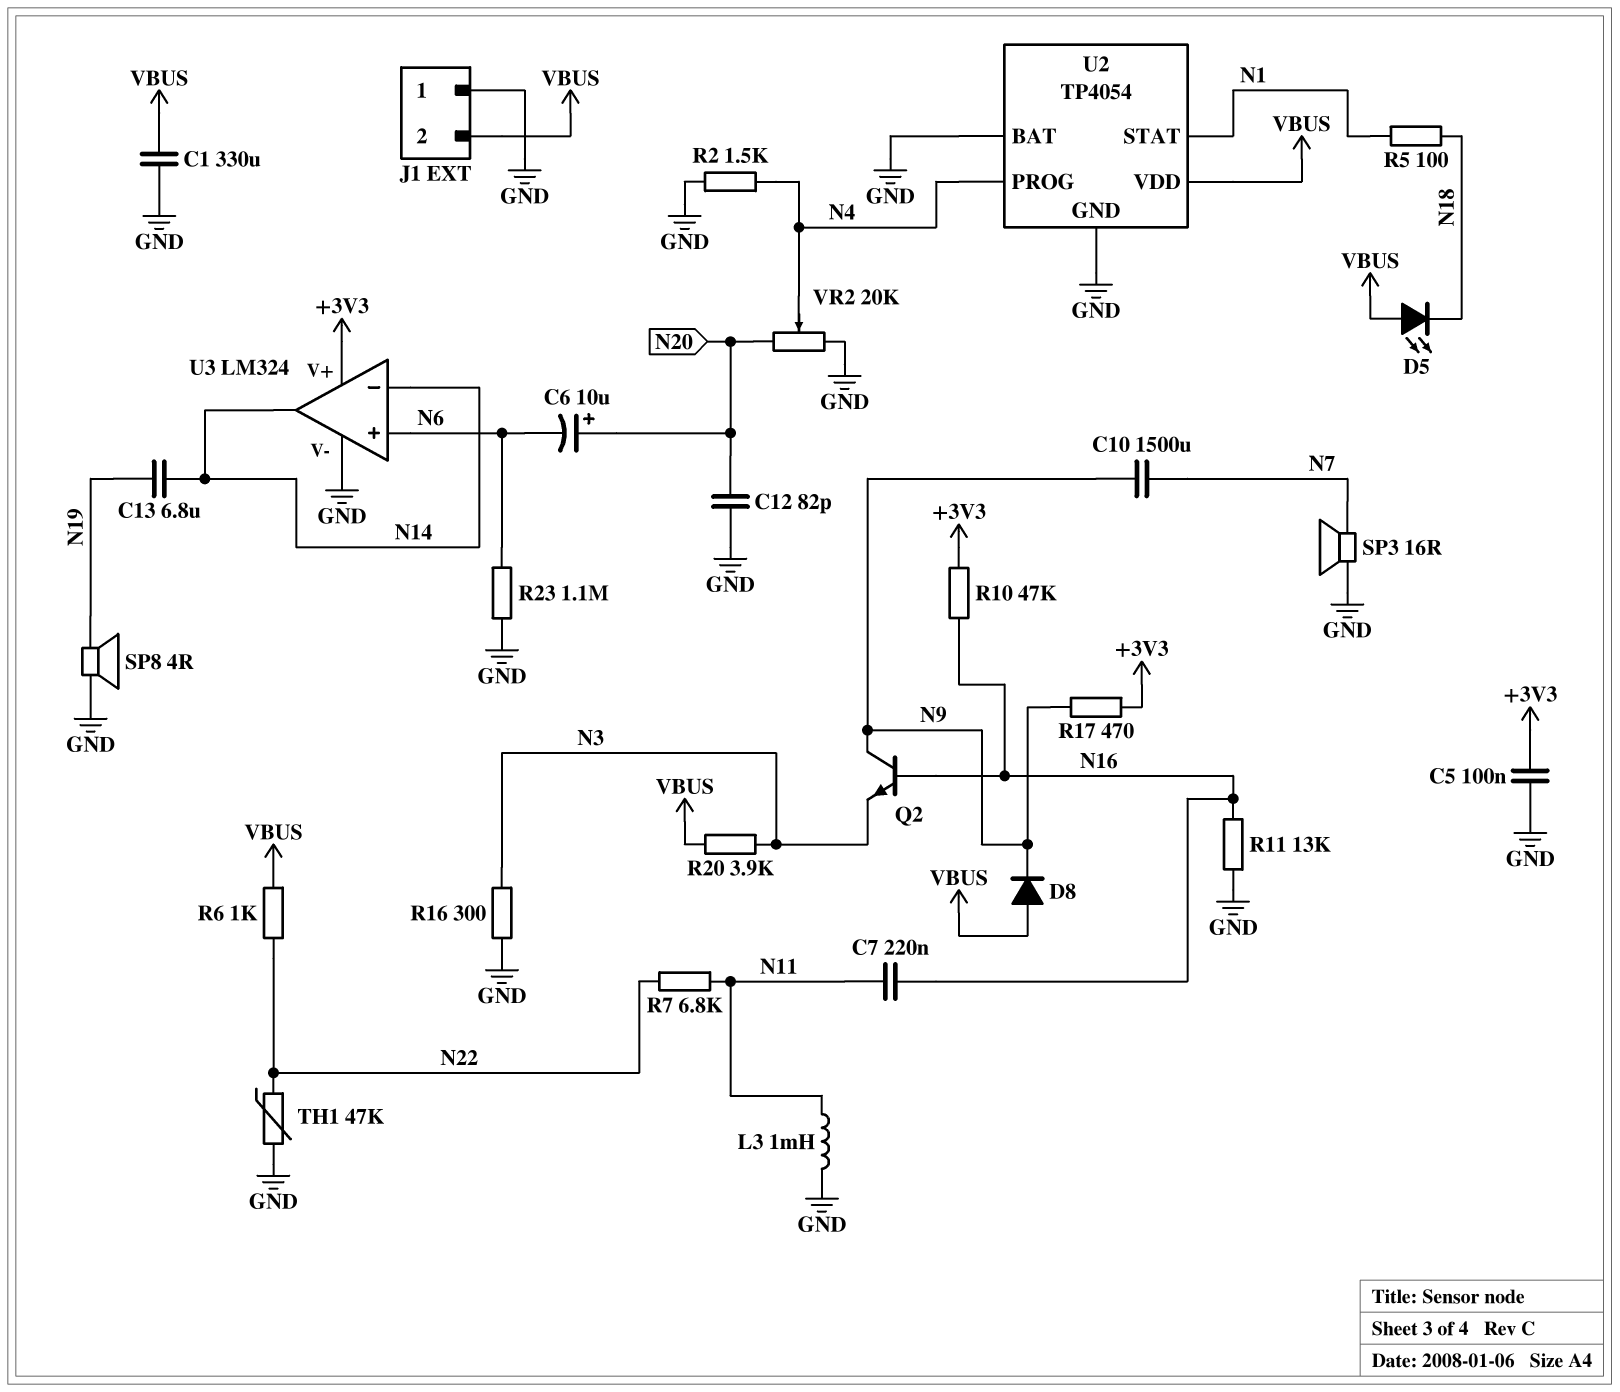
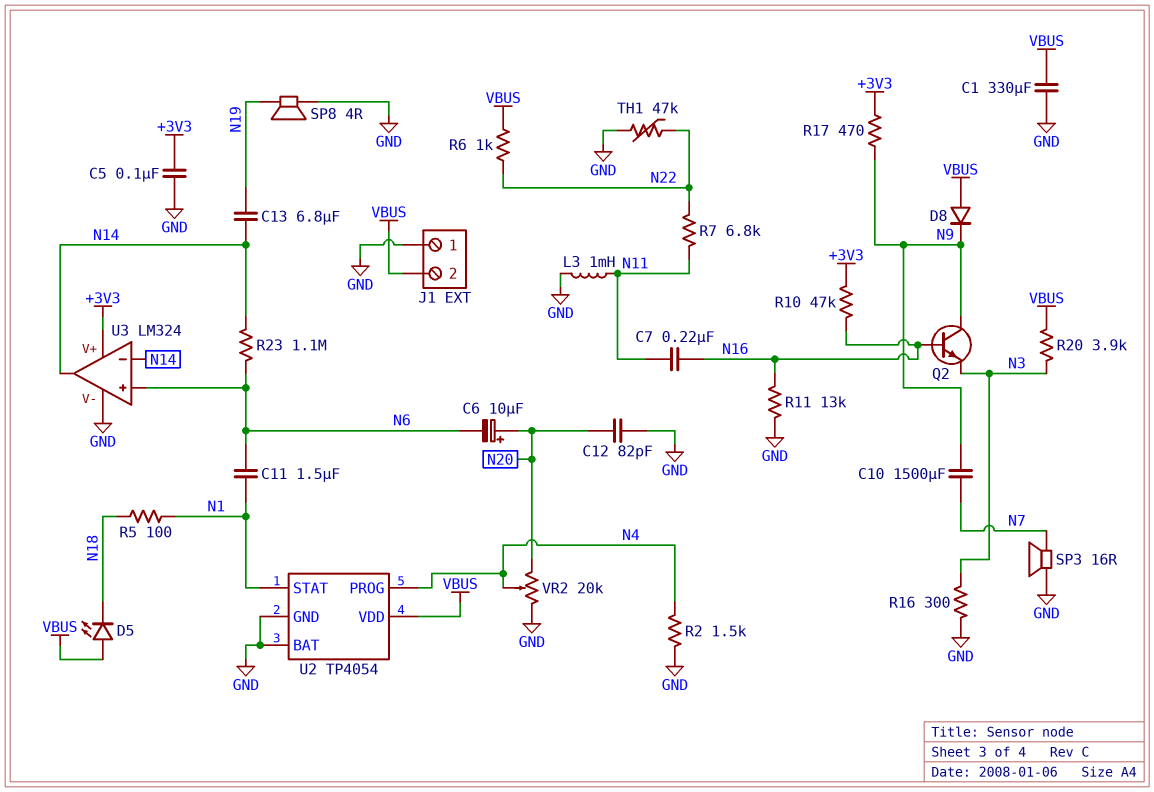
C11: none -> 1.5uF (N1, N6)
R23: 1.1M (GND, N6) -> 1.1M (N6, N14)

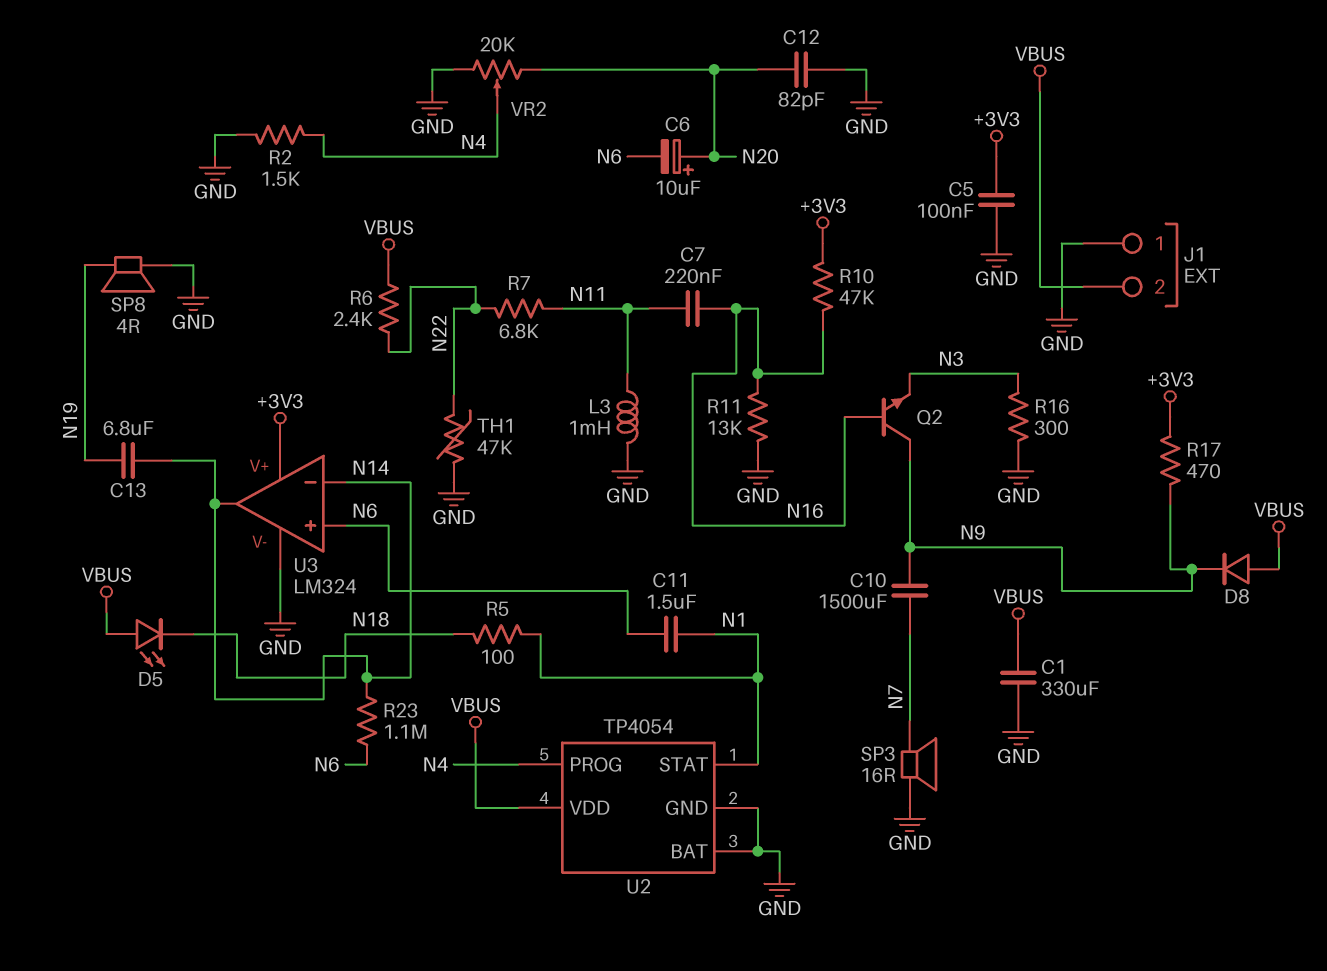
R6: 1k (N22, VBUS) -> 2.4k (N22, VBUS)
R20: 3.9k (N3, VBUS) -> none

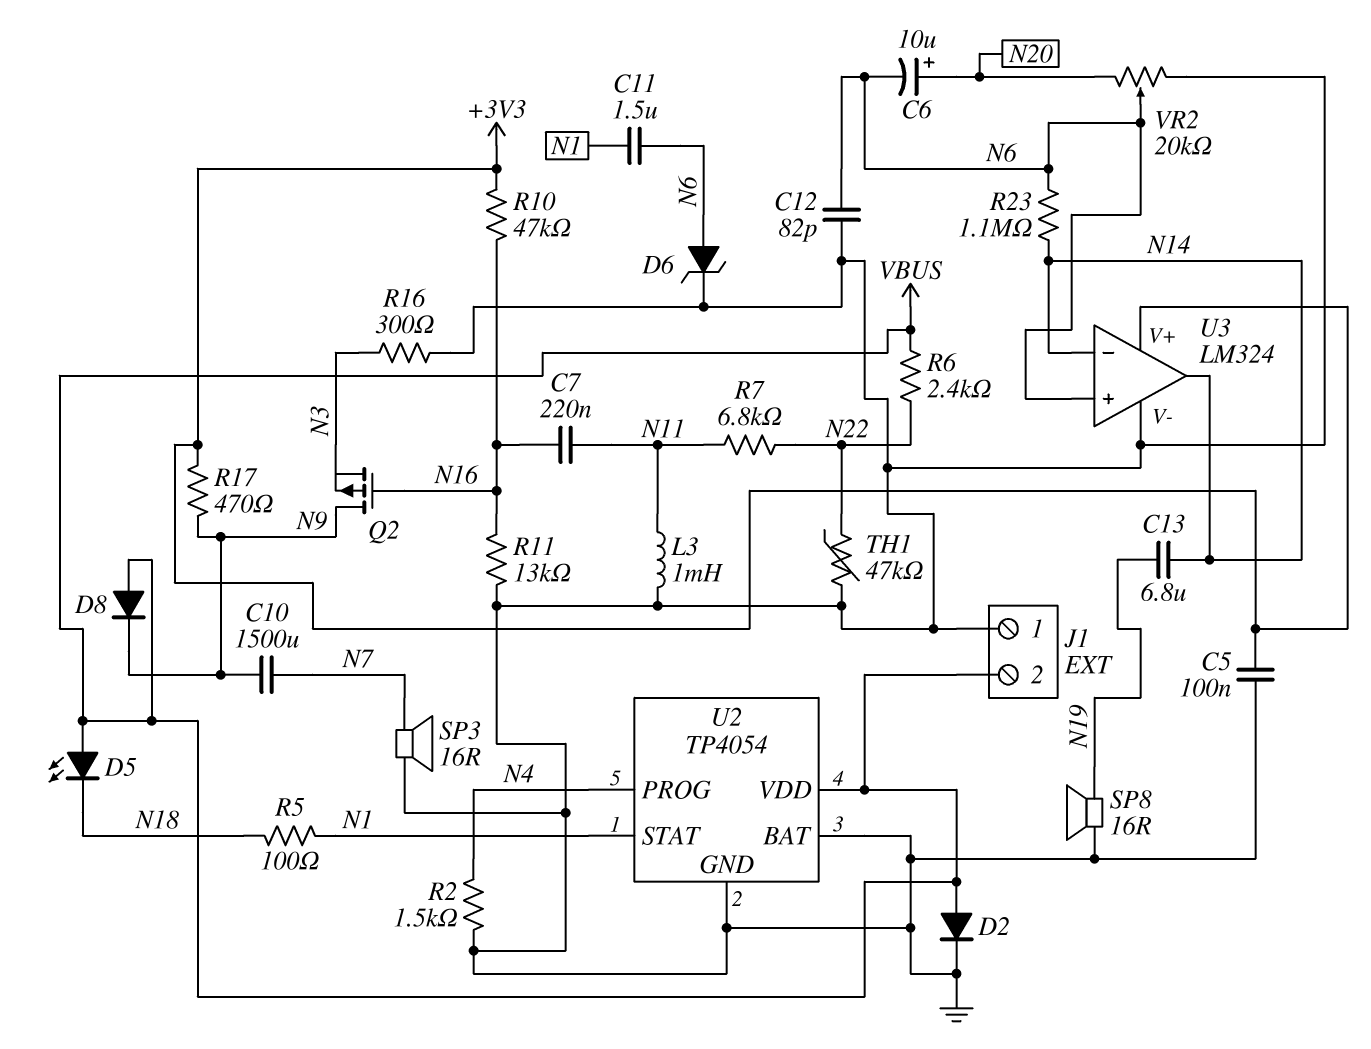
C1: 330uF (GND, VBUS) -> none
C12: 82pF (GND, N20) -> 82pF (GND, N6)
D2: none -> diode (A VBUS, K GND)
D6: none -> zener (A N6, K GND)
Q2: NPN (B N16, C N9, E N3) -> PMOS (G N16, D N9, S N3)
SP8: speaker 4R (GND, N19) -> speaker 16R (GND, N19)
VR2: 20k (GND, N20, wiper N4) -> 20k (GND, N20, wiper N6)

